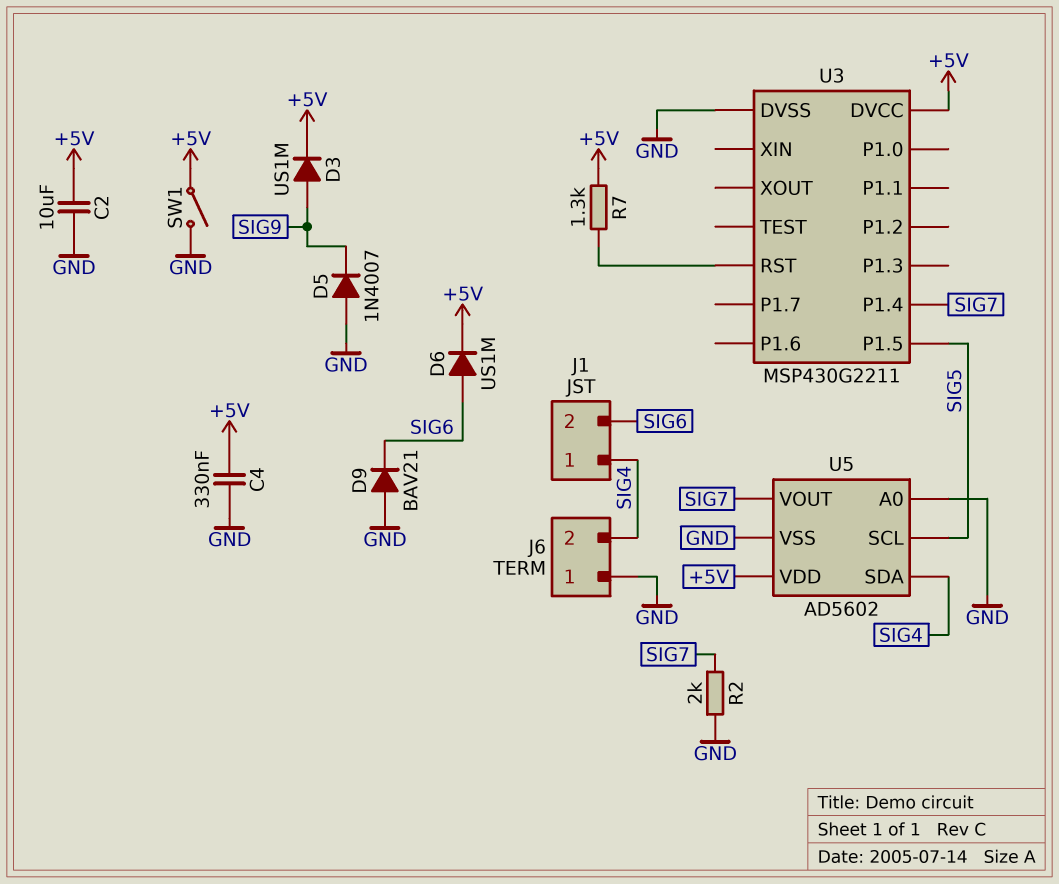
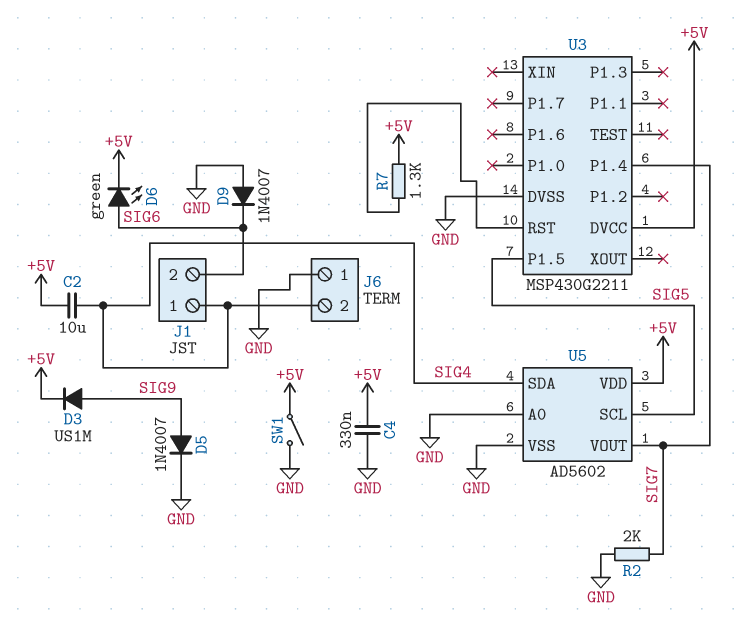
C2: 10uF (+5V, GND) -> 10uF (+5V, SIG4)
D5: diode 1N4007 (A GND, K SIG9) -> diode 1N4007 (A SIG9, K GND)
D6: diode US1M (A SIG6, K +5V) -> LED green (A SIG6, K +5V)
D9: diode BAV21 (A GND, K SIG6) -> diode 1N4007 (A GND, K SIG6)

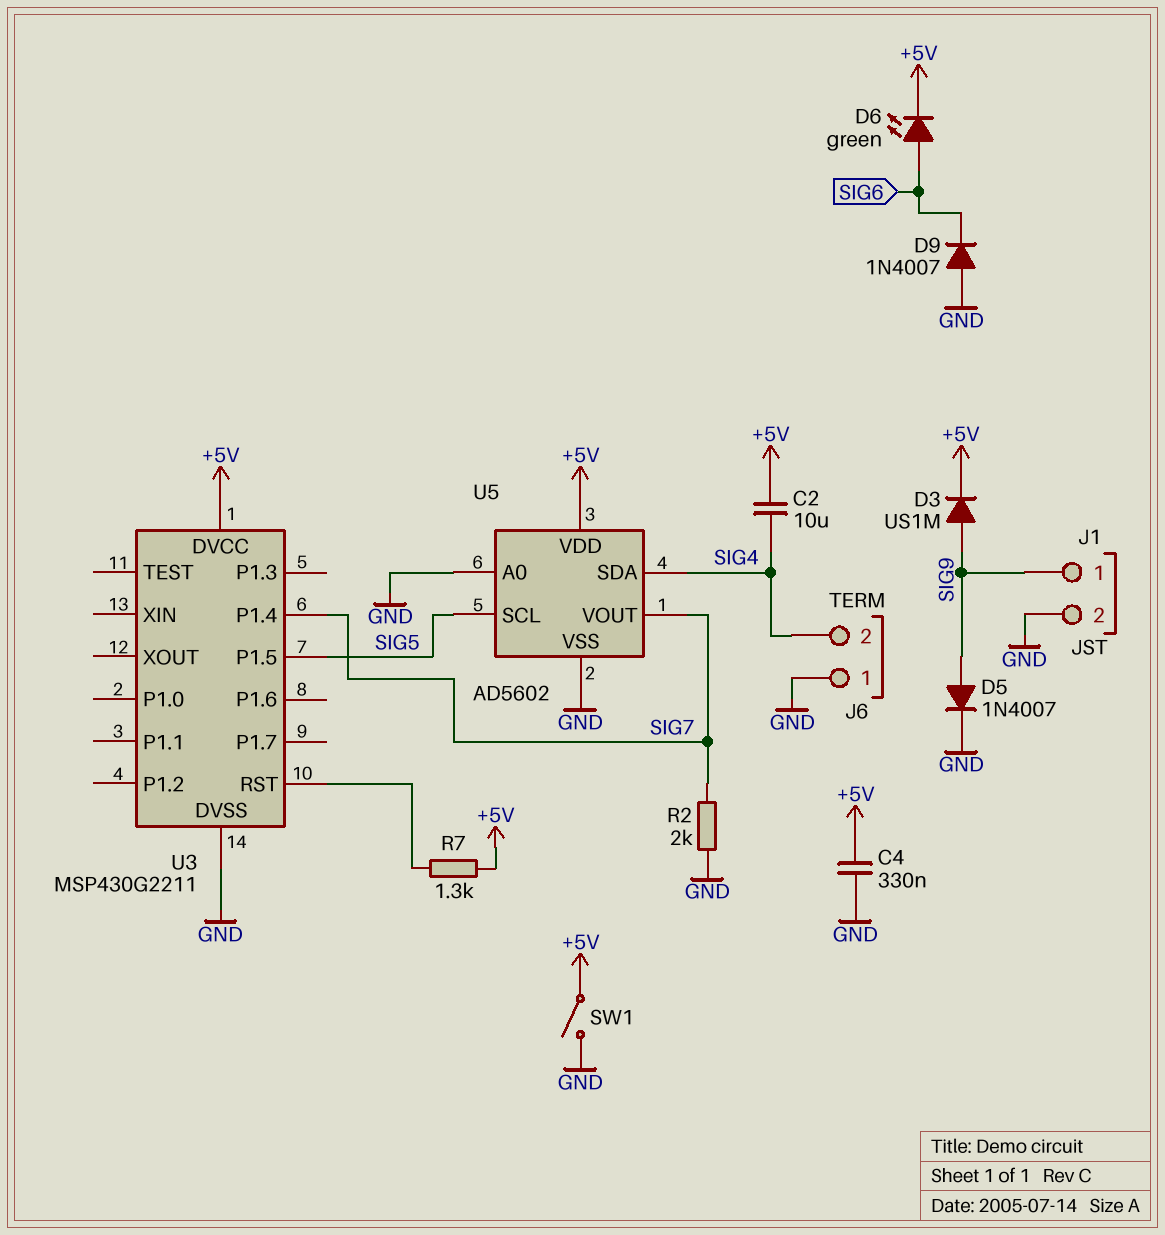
J1 pin 1: SIG4 -> SIG9
J1 pin 2: SIG6 -> GND

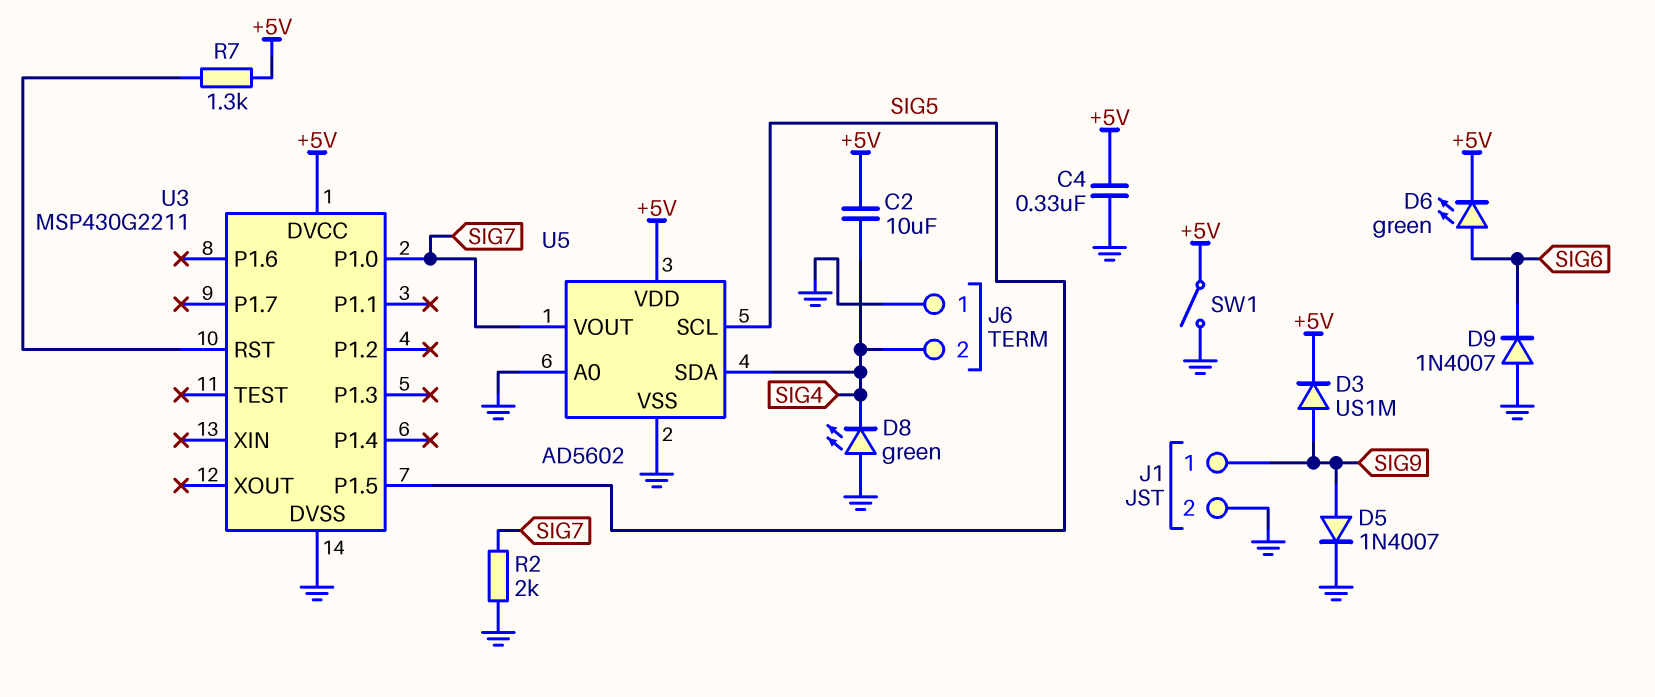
D8: none -> LED green (A GND, K SIG4)
U3 pin P1.0: none -> SIG7
U3 pin P1.4: SIG7 -> none

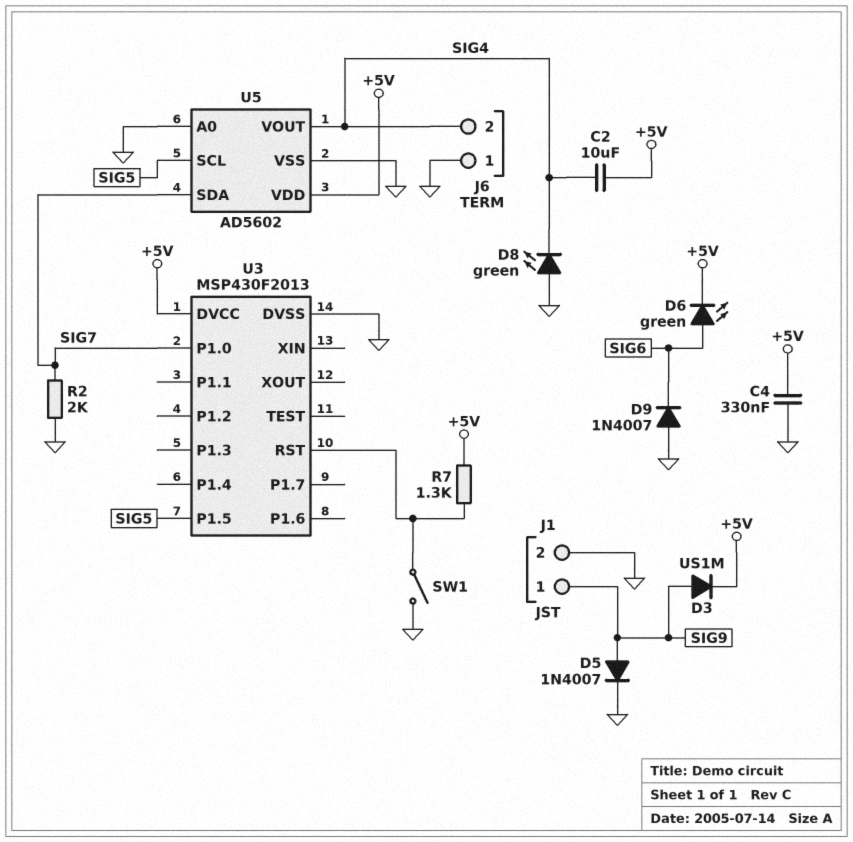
SW1: switch (+5V, GND) -> switch (GND, U3/RST)
U3: MSP430G2211 -> MSP430F2013
U5 pin SDA: SIG4 -> SIG7
U5 pin VOUT: SIG7 -> SIG4

